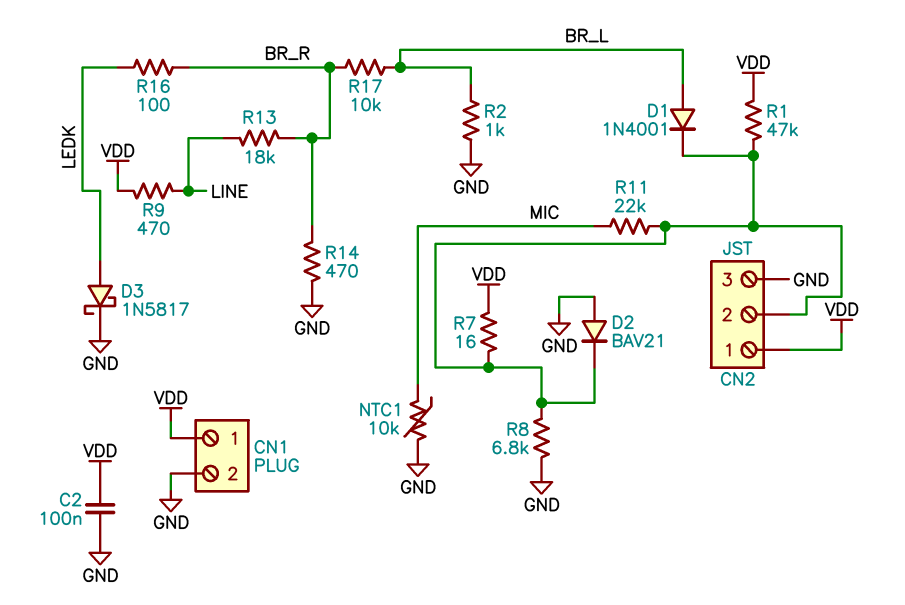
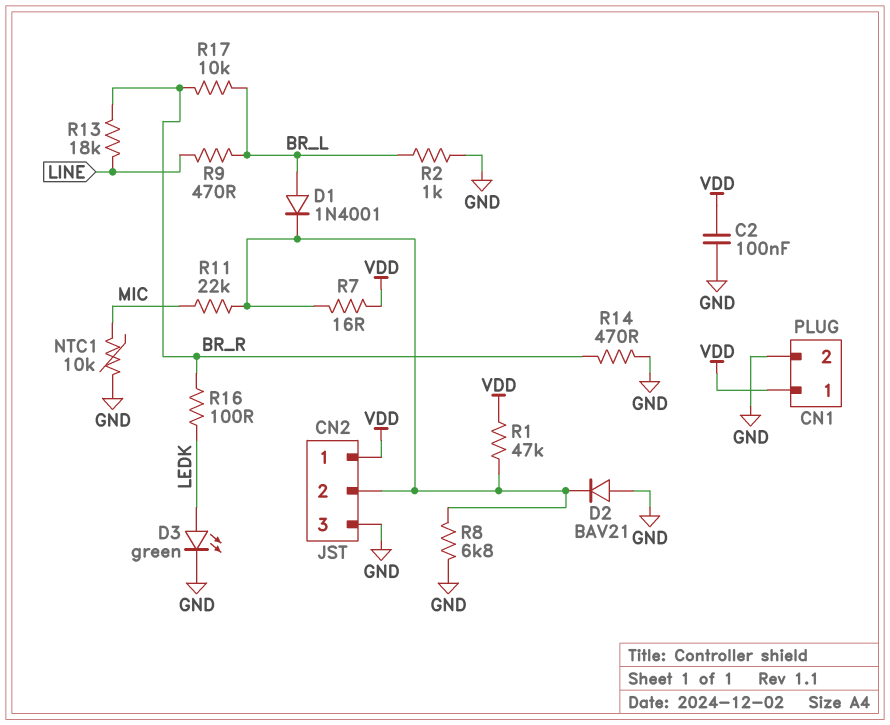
D3: schottky 1N5817 (A LEDK, K GND) -> LED green (A LEDK, K GND)
R9: 470 (LINE, VDD) -> 470 (BR_L, LINE)

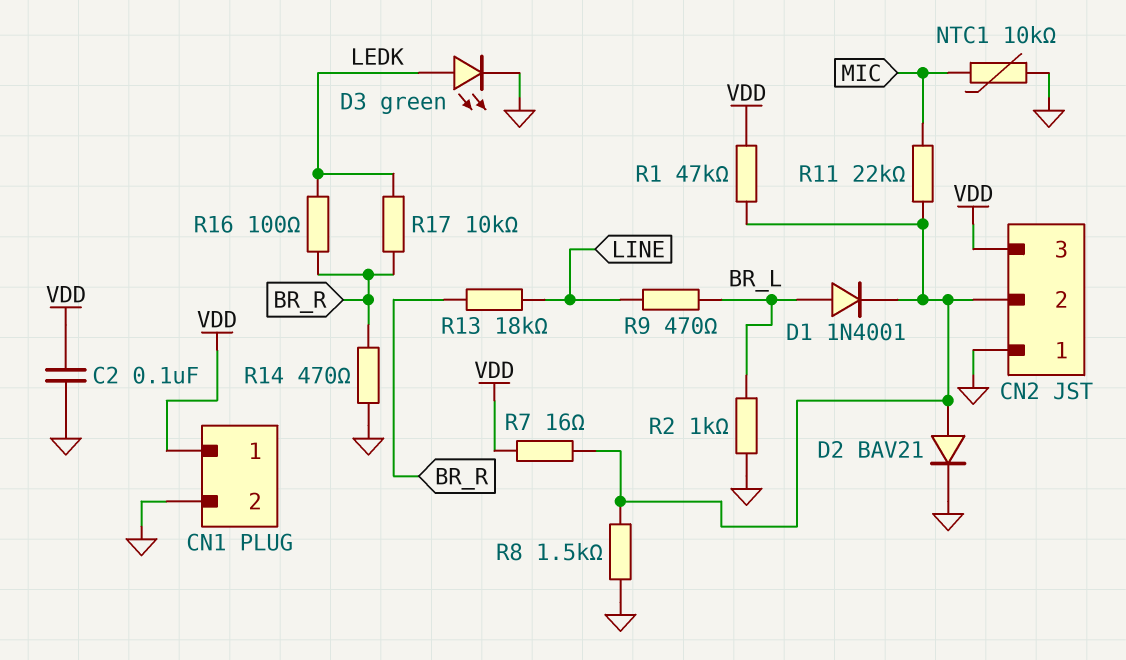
CN2 pin 1: VDD -> GND
CN2 pin 3: GND -> VDD
D2: diode BAV21 (A GND, K CN2/2) -> diode BAV21 (A CN2/2, K GND)
R8: 6.8k (CN2/2, GND) -> 1.5k (CN2/2, GND)
R17: 10k (BR_L, BR_R) -> 10k (BR_R, LEDK)

